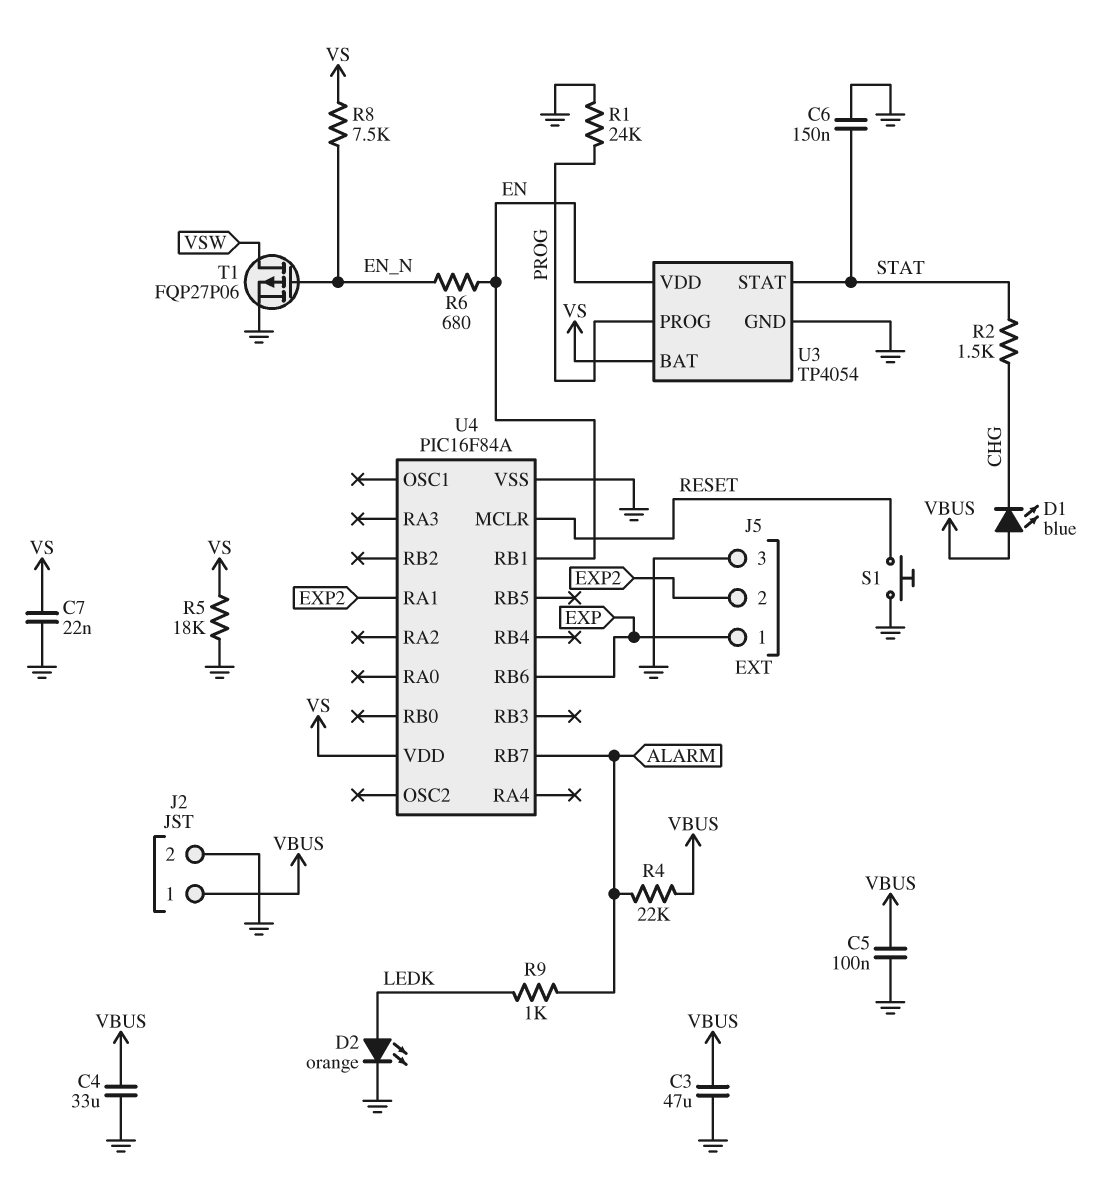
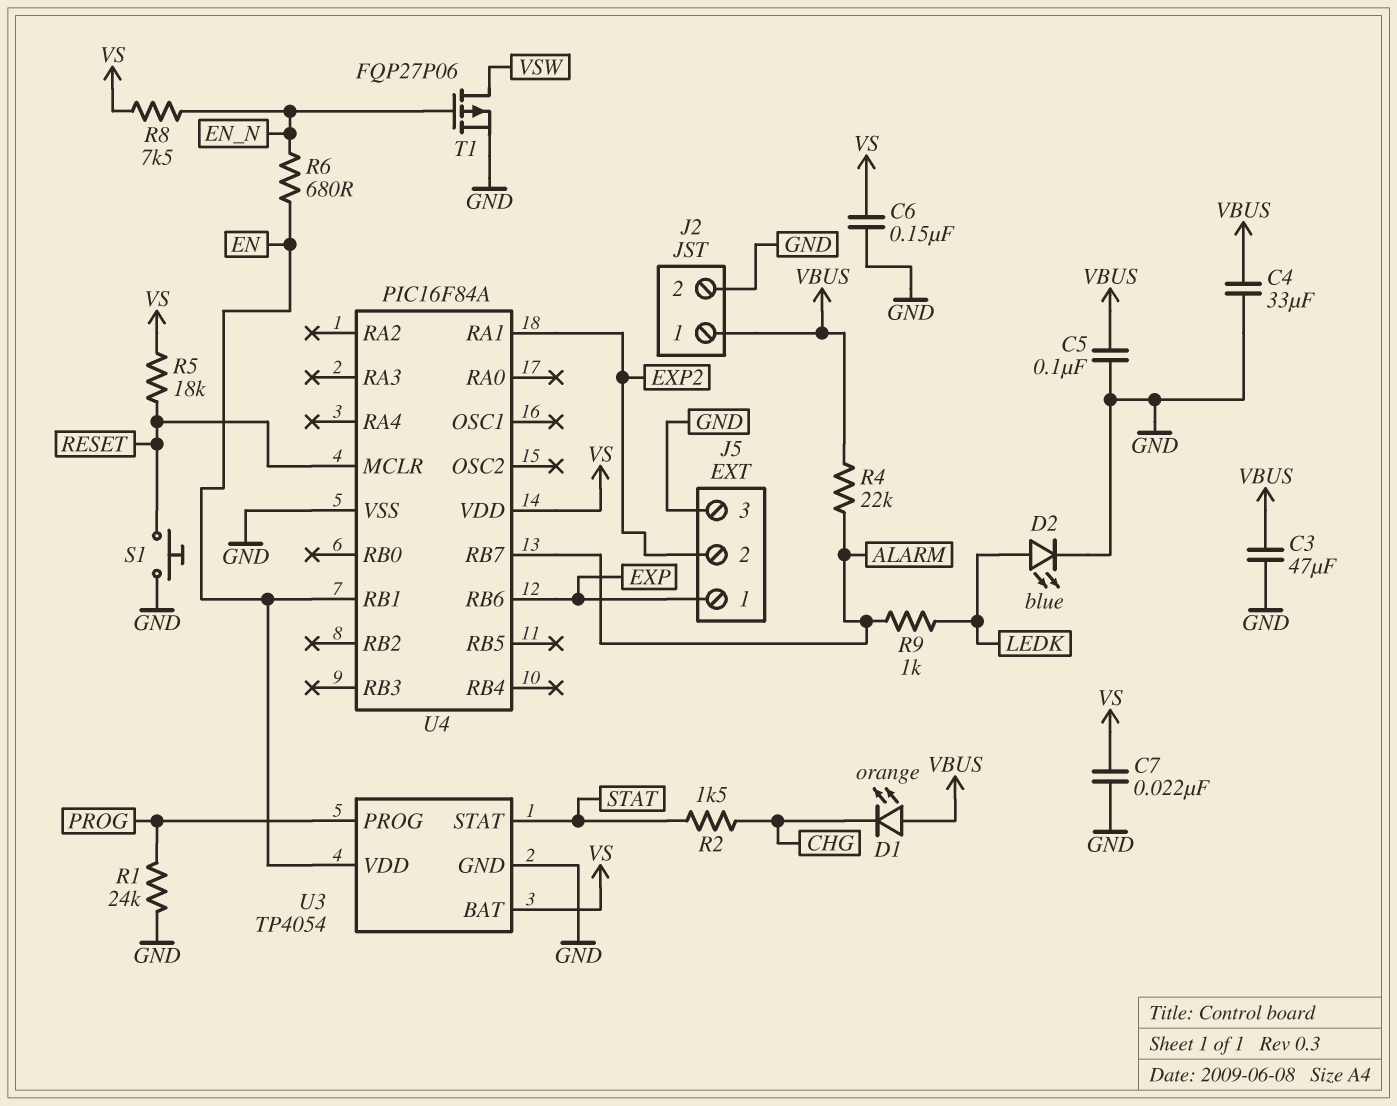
C6: 150nF (GND, STAT) -> 150nF (GND, VS)
D1: LED blue (A VBUS, K CHG) -> LED orange (A VBUS, K CHG)
D2: LED orange (A LEDK, K GND) -> LED blue (A LEDK, K GND)
R5: 18k (GND, VS) -> 18k (RESET, VS)

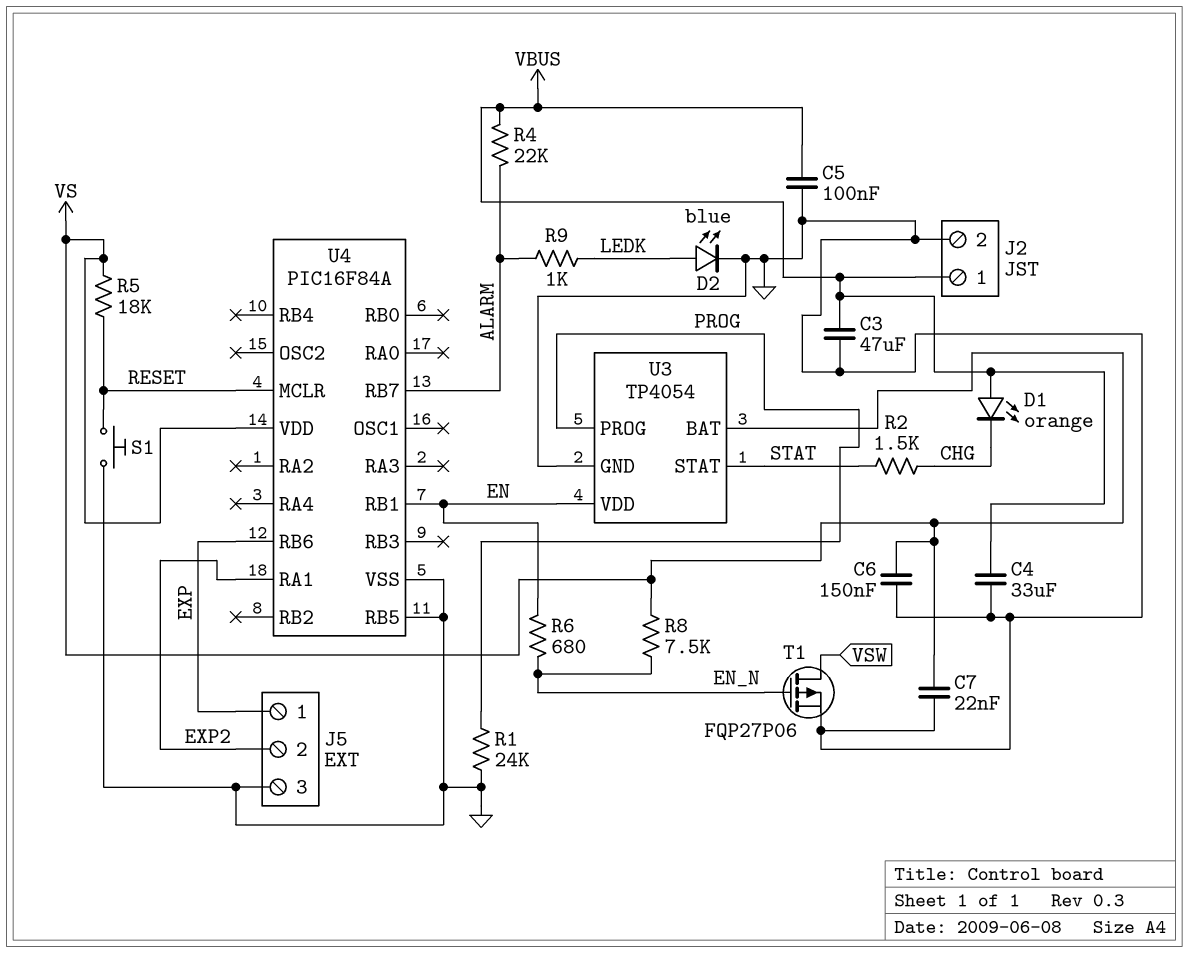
U4 pin RB5: none -> GND

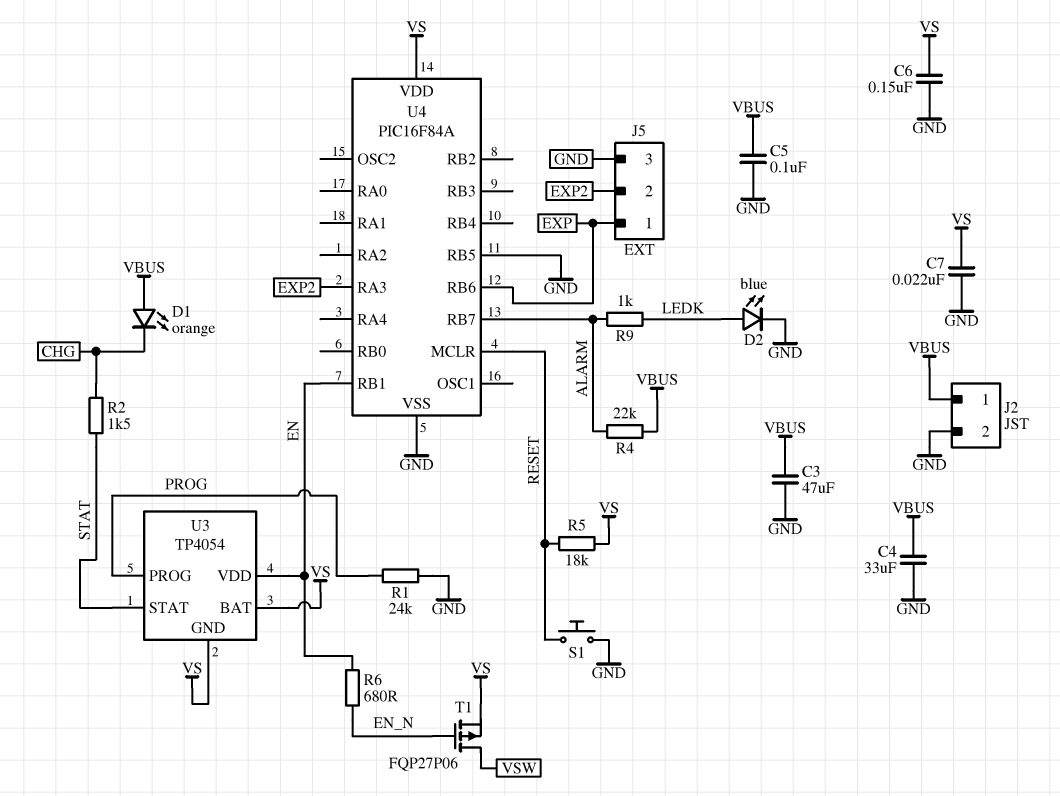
R8: 7.5k (EN_N, VS) -> none
T1: PMOS FQP27P06 (G EN_N, D VSW, S GND) -> PMOS FQP27P06 (G EN_N, D VSW, S VS)
U3 pin GND: GND -> VS
U4 pin RA1: EXP2 -> none
U4 pin RA3: none -> EXP2

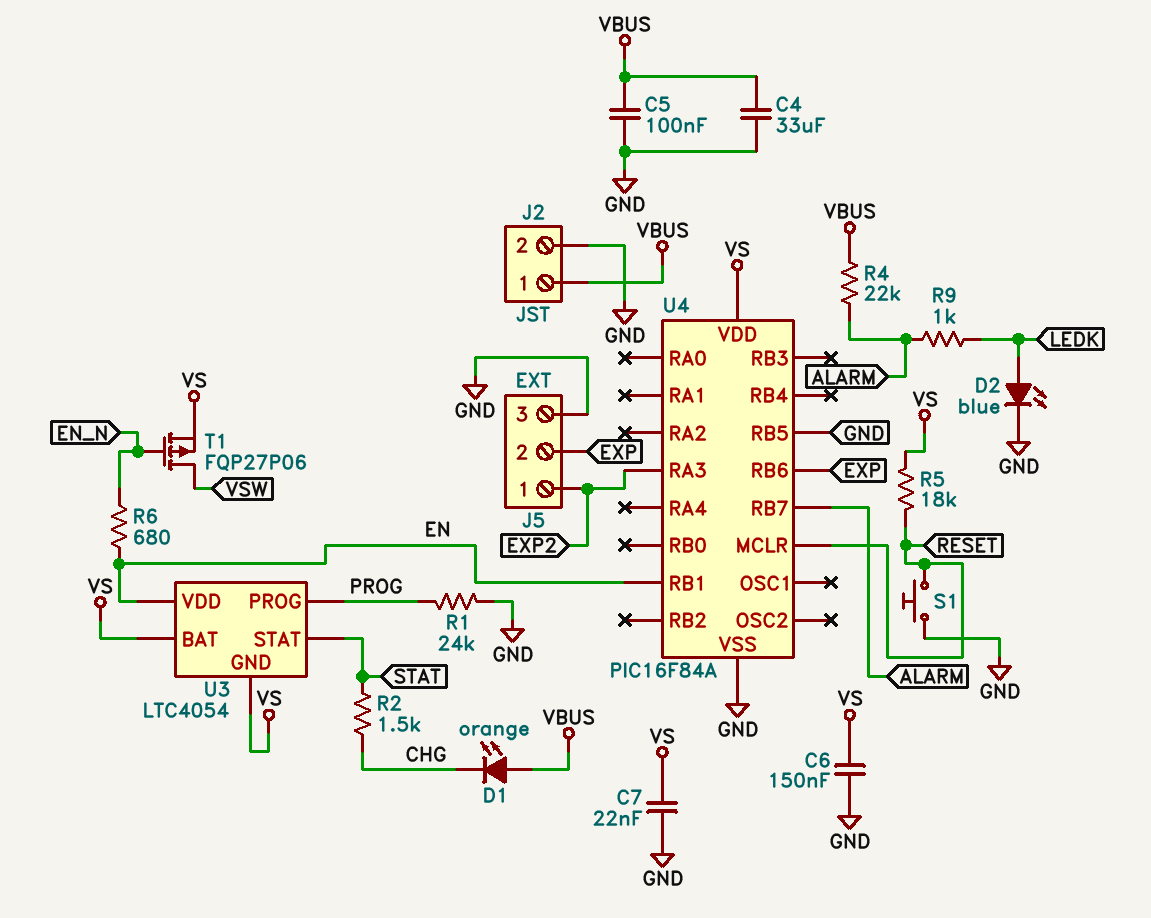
C3: 47uF (GND, VBUS) -> none
J5 pin 1: EXP -> EXP2
J5 pin 2: EXP2 -> EXP
U3: TP4054 -> LTC4054

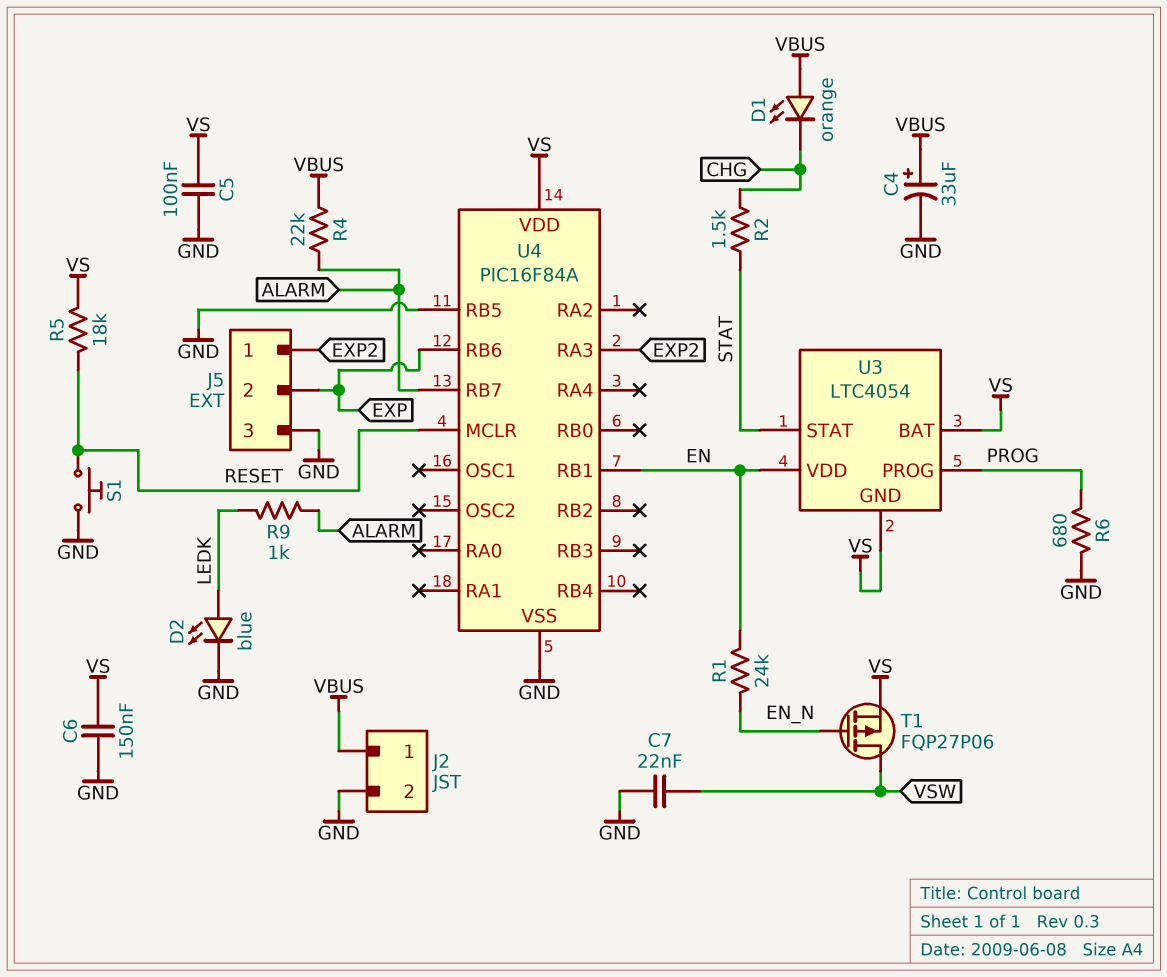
C4: 33uF (GND, VBUS) -> 33uF (plus VBUS, minus GND)
C5: 100nF (GND, VBUS) -> 100nF (GND, VS)
C7: 22nF (GND, VS) -> 22nF (GND, VSW)
R1: 24k (GND, PROG) -> 24k (EN, EN_N)
R6: 680 (EN, EN_N) -> 680 (GND, PROG)

